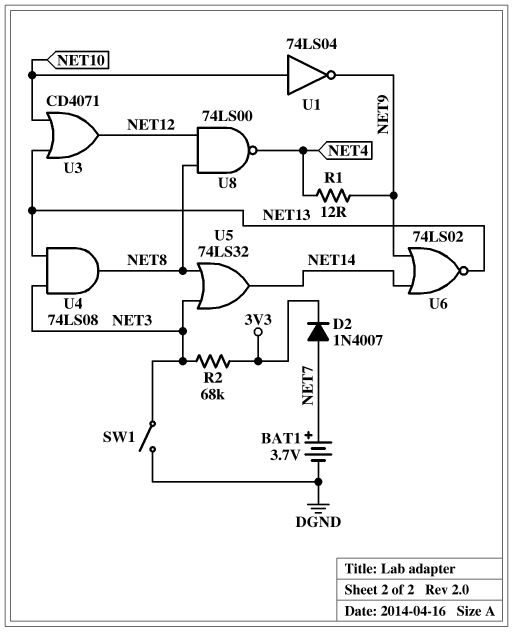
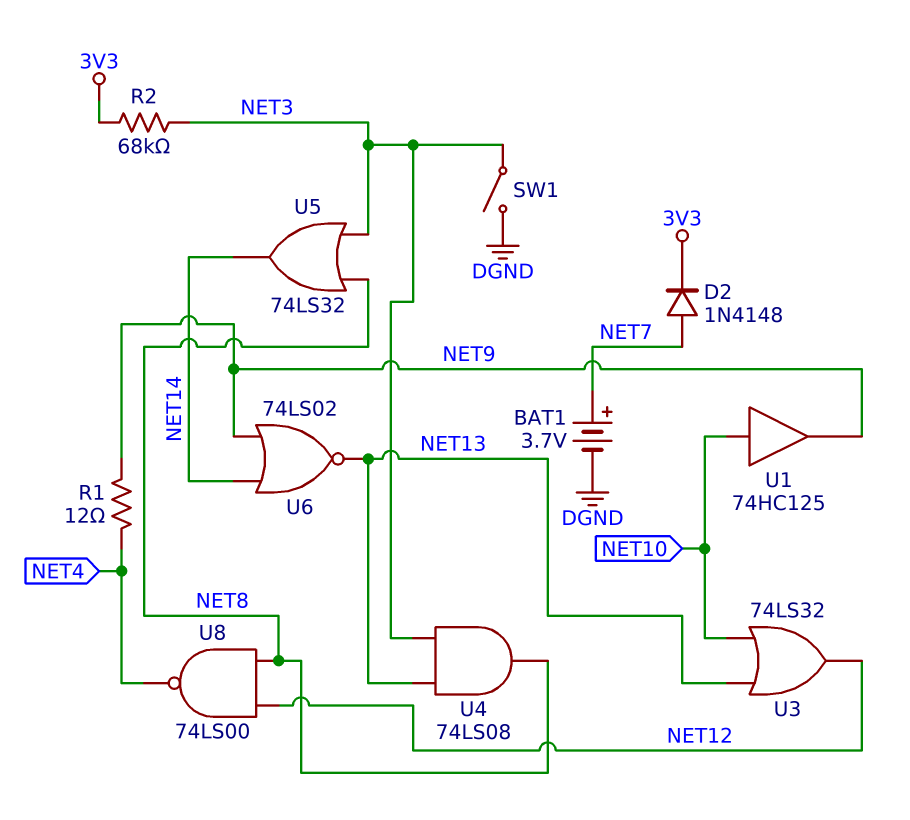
D2: diode 1N4007 (A NET7, K 3V3) -> diode 1N4148 (A NET7, K 3V3)
U1: NOT 74LS04 (in NET10, out NET9) -> buffer 74HC125 (in NET10, out NET9)
U3: OR CD4071 (in NET10, in NET13, out NET12) -> OR 74LS32 (in NET10, in NET13, out NET12)

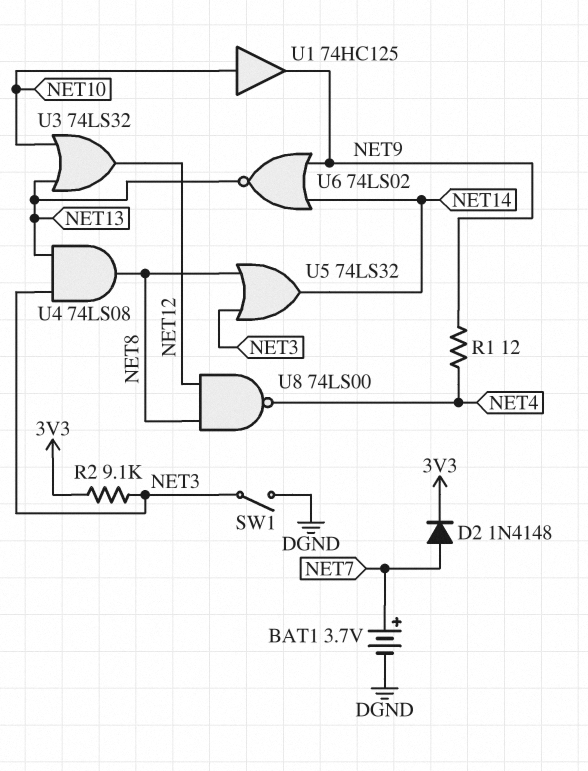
R2: 68k (3V3, NET3) -> 9.1k (3V3, NET3)

